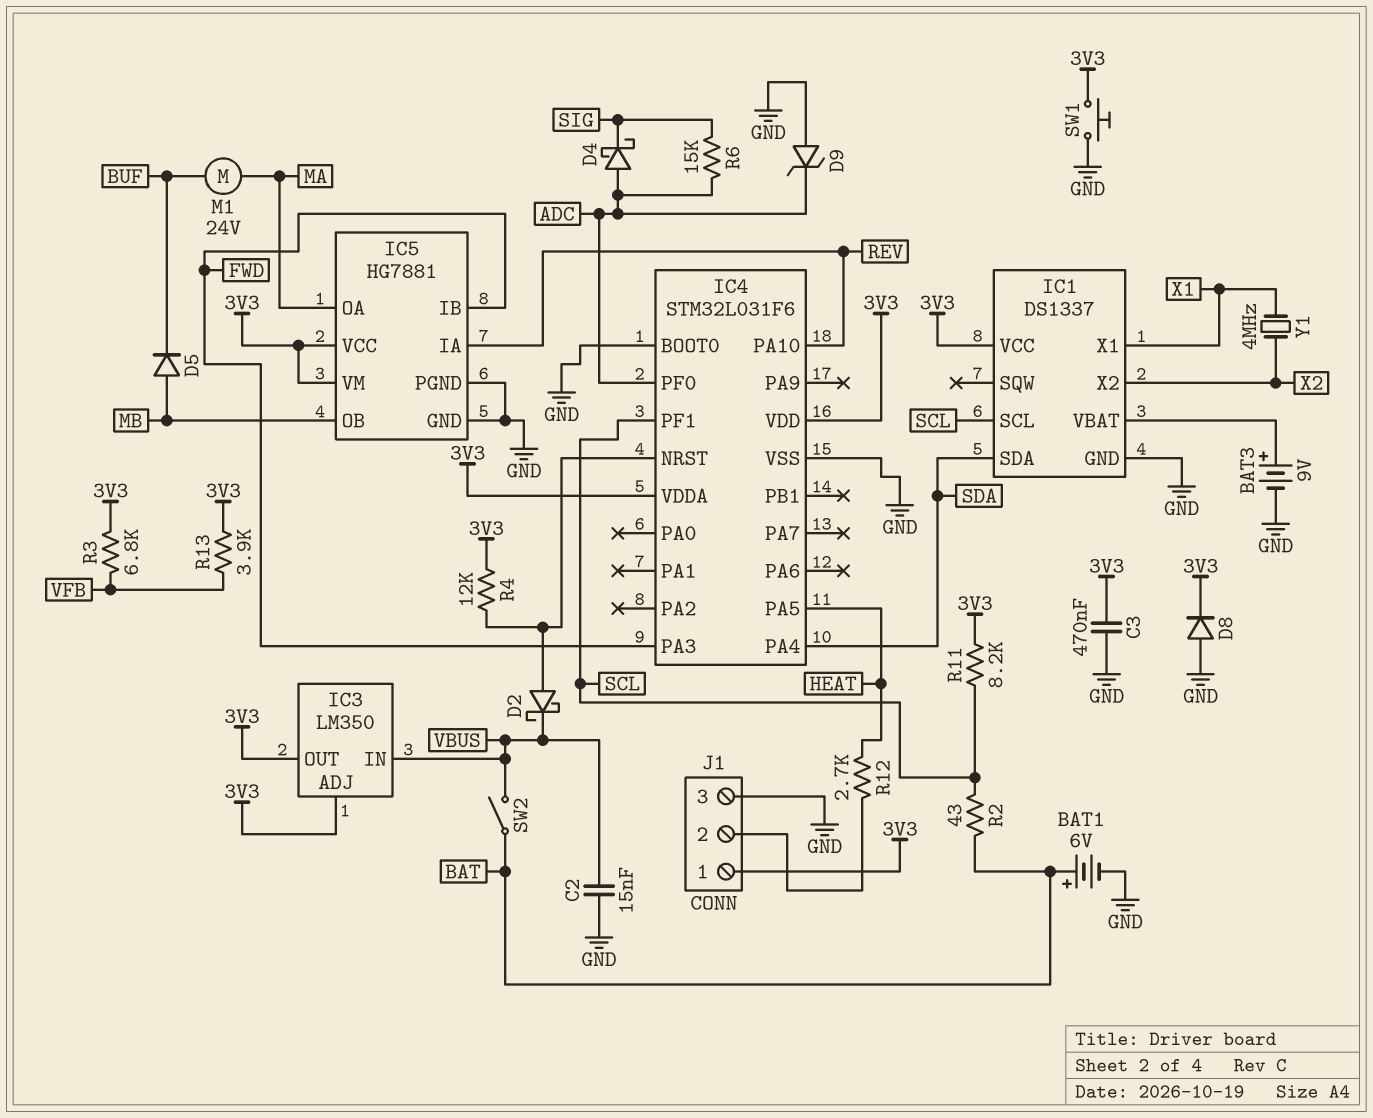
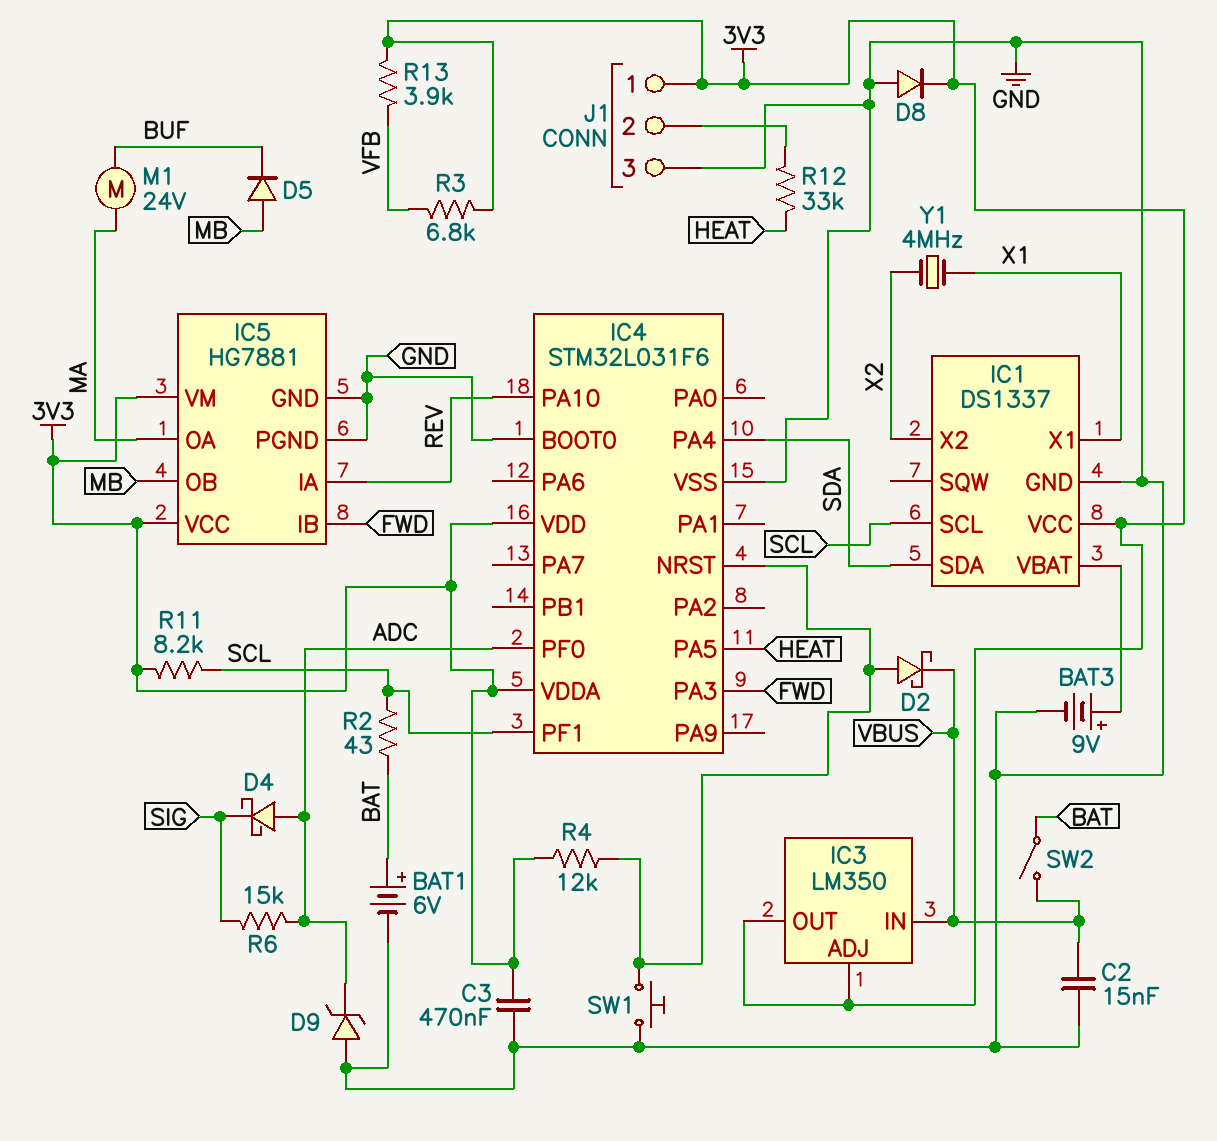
R12: 2.7k (HEAT, J1/2) -> 33k (HEAT, J1/2)
SW1: button (3V3, GND) -> button (GND, IC4/NRST)

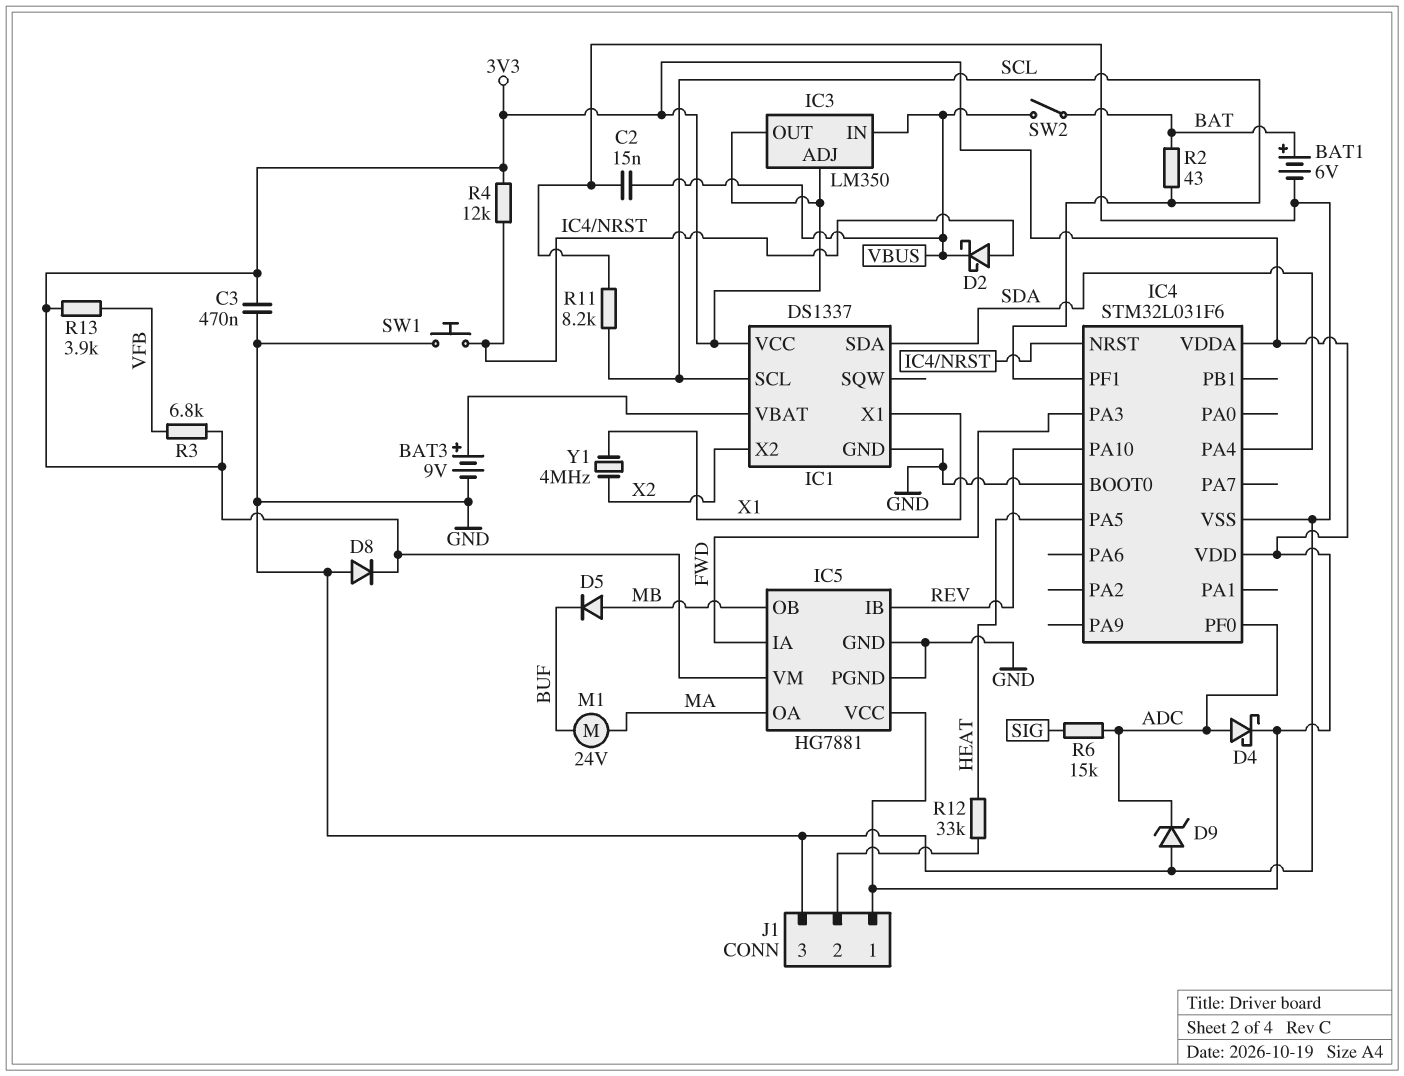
D4: schottky (A ADC, K SIG) -> schottky (A ADC, K 3V3)
IC5 pin IA: REV -> FWD
IC5 pin IB: FWD -> REV
R11: 8.2k (3V3, SCL) -> 8.2k (GND, SCL)

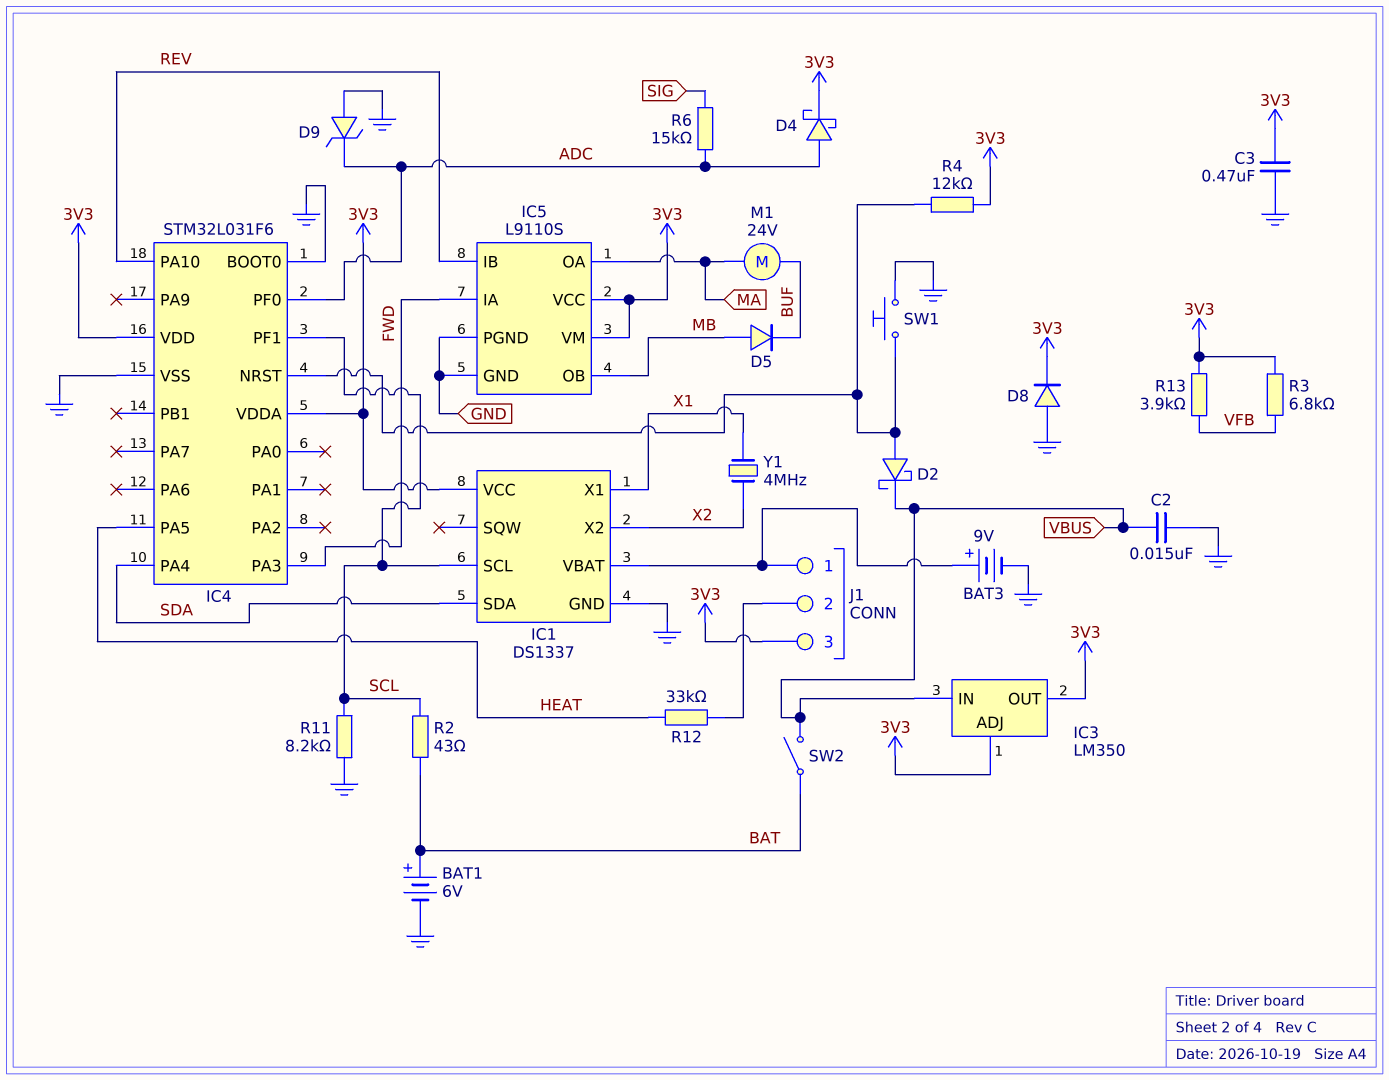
IC5: HG7881 -> L9110S
J1 pin 1: 3V3 -> IC1/VBAT
J1 pin 3: GND -> 3V3

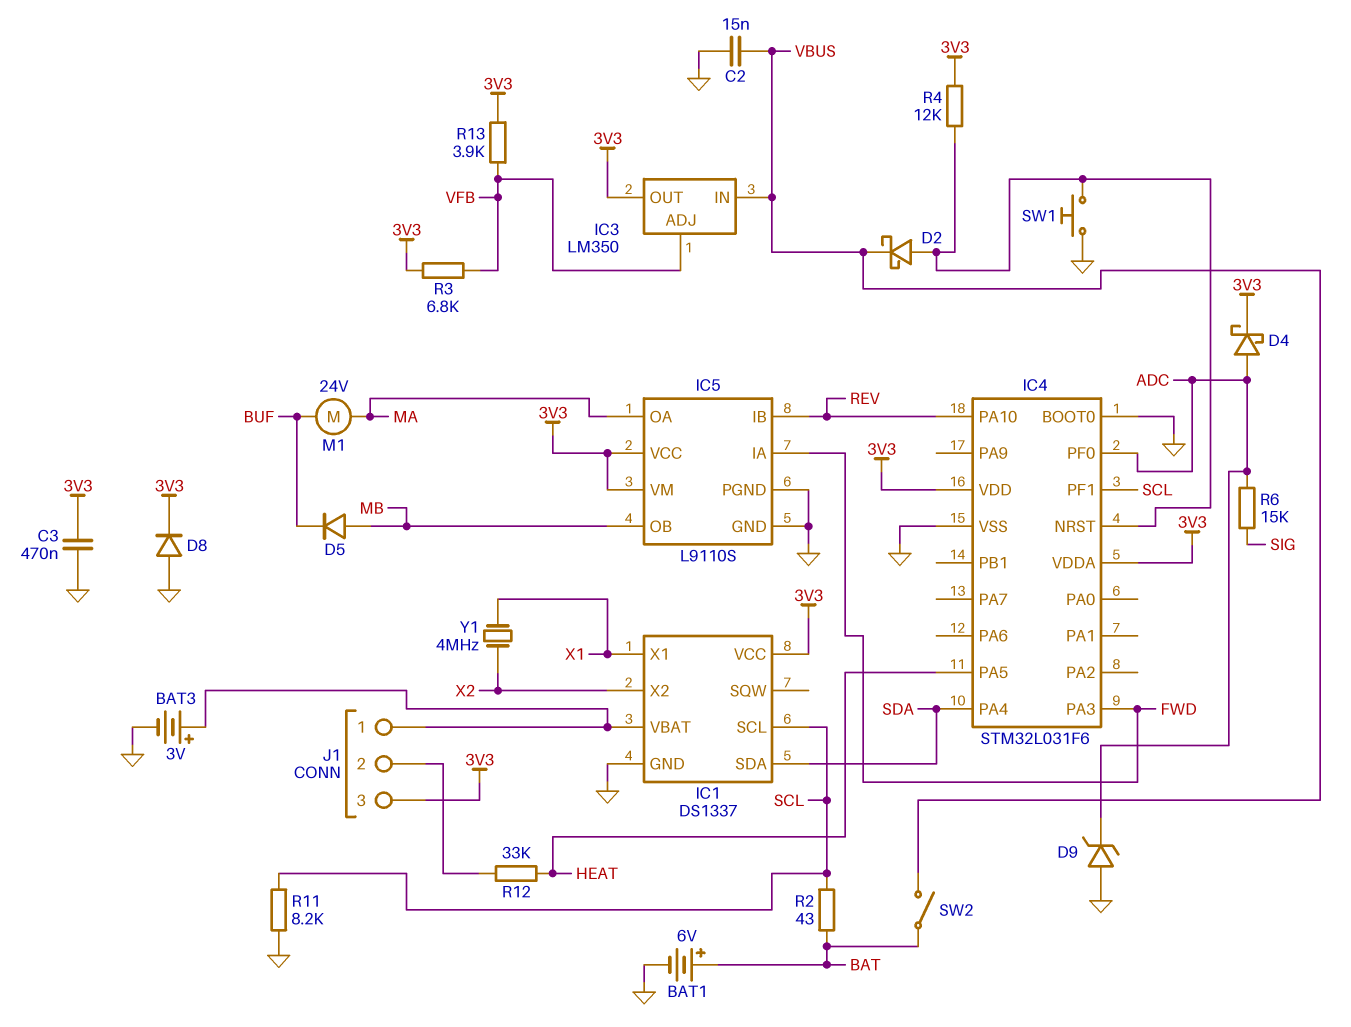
BAT3: 9V (plus IC1/VBAT, minus GND) -> 3V (plus IC1/VBAT, minus GND)
IC3 pin ADJ: 3V3 -> VFB

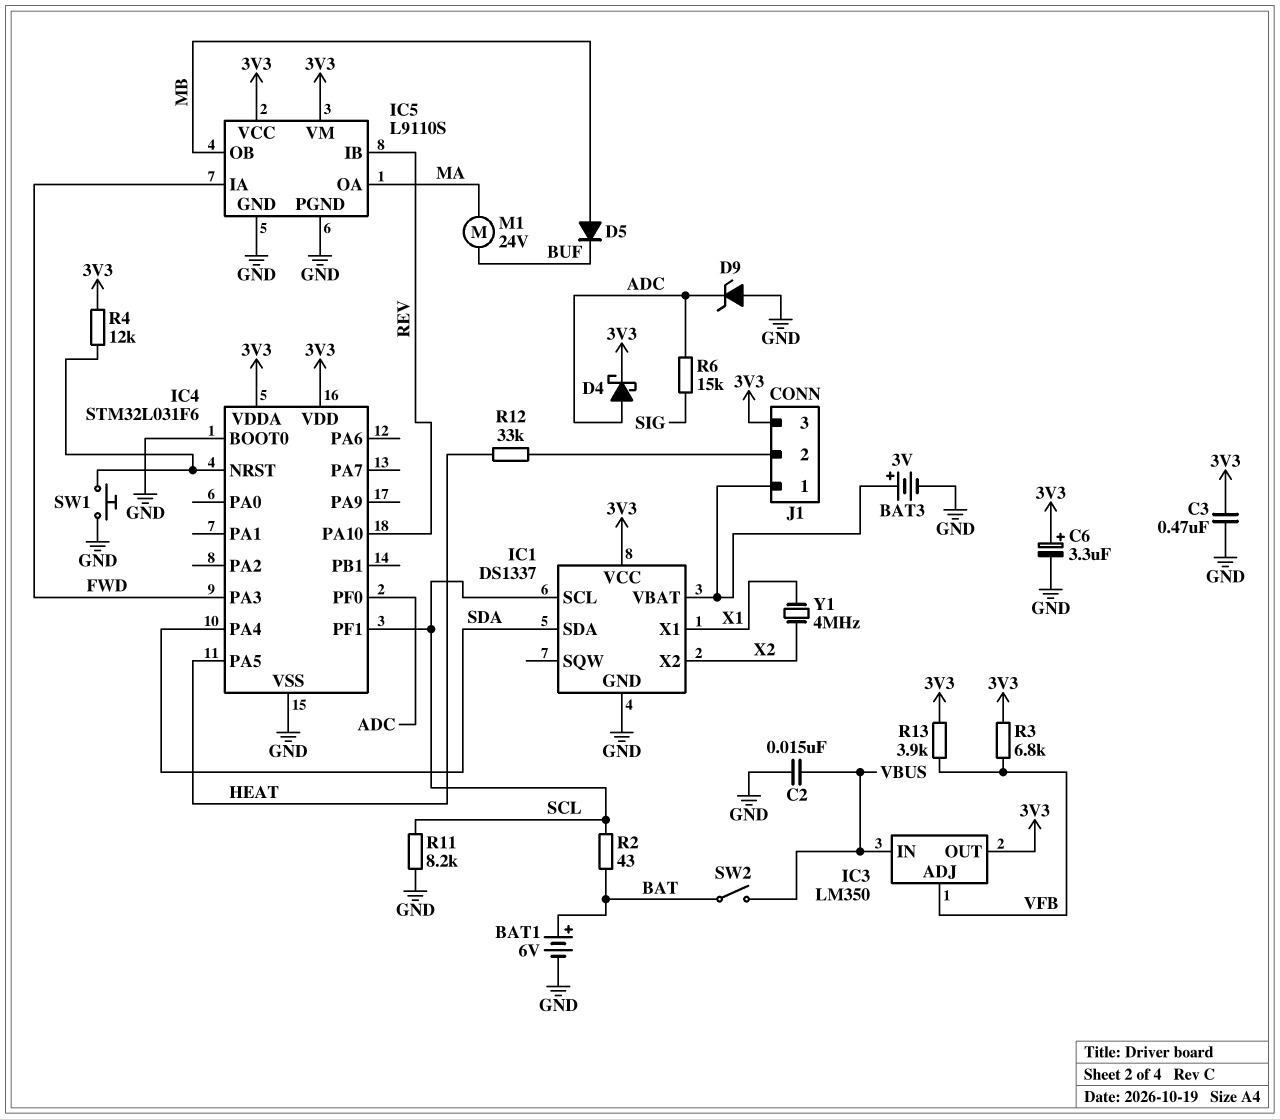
C6: none -> 3.3uF (plus 3V3, minus GND)
D2: schottky (A IC4/NRST, K VBUS) -> none
D8: diode (A GND, K 3V3) -> none

